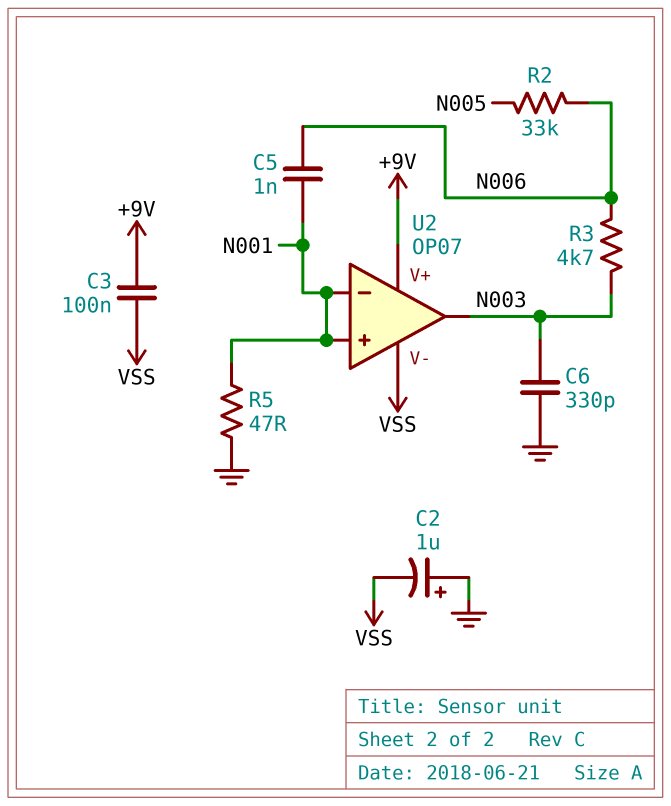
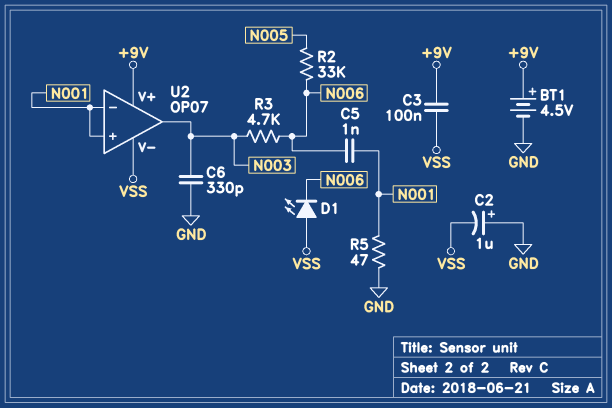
BT1: none -> 4.5V (plus +9V, minus GND)
D1: none -> LED (A VSS, K N006)

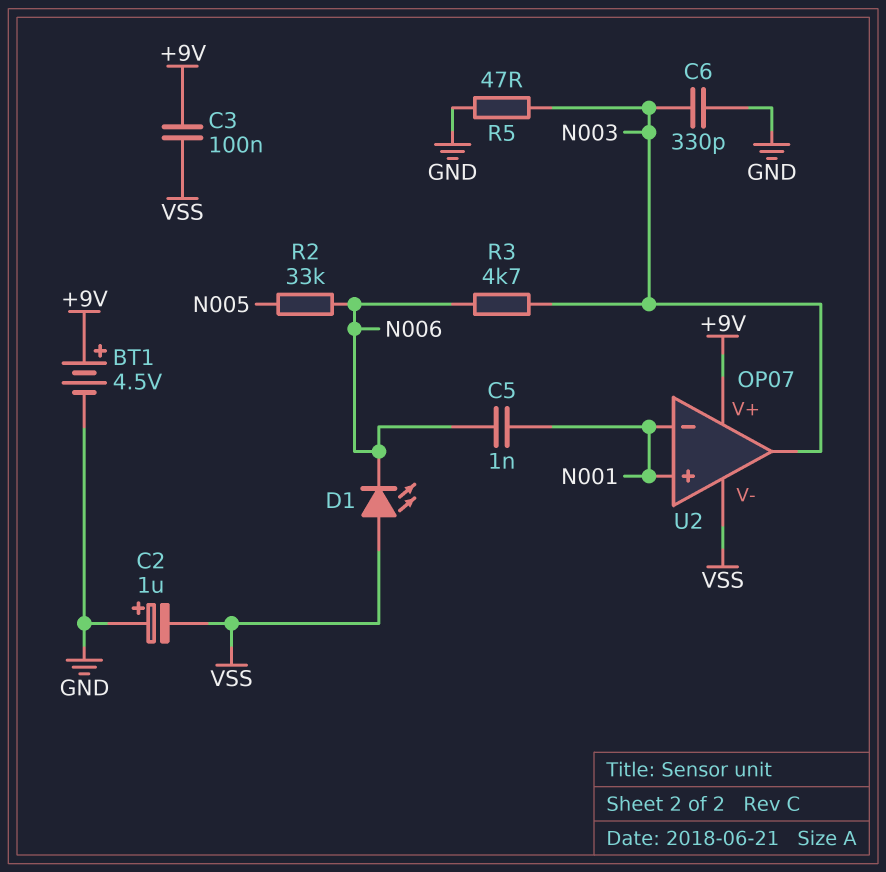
R5: 47 (GND, N001) -> 47 (GND, N003)

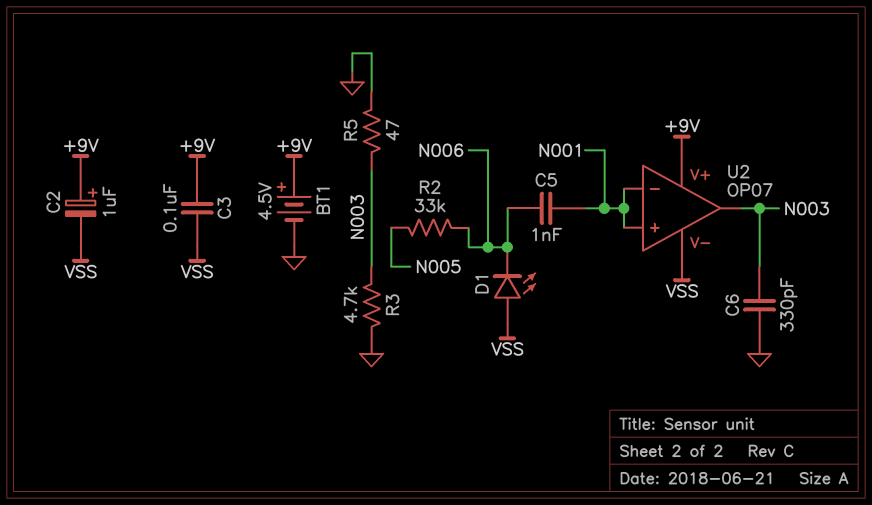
C2: 1uF (plus GND, minus VSS) -> 1uF (plus +9V, minus VSS)
R3: 4.7k (N003, N006) -> 4.7k (GND, N003)

